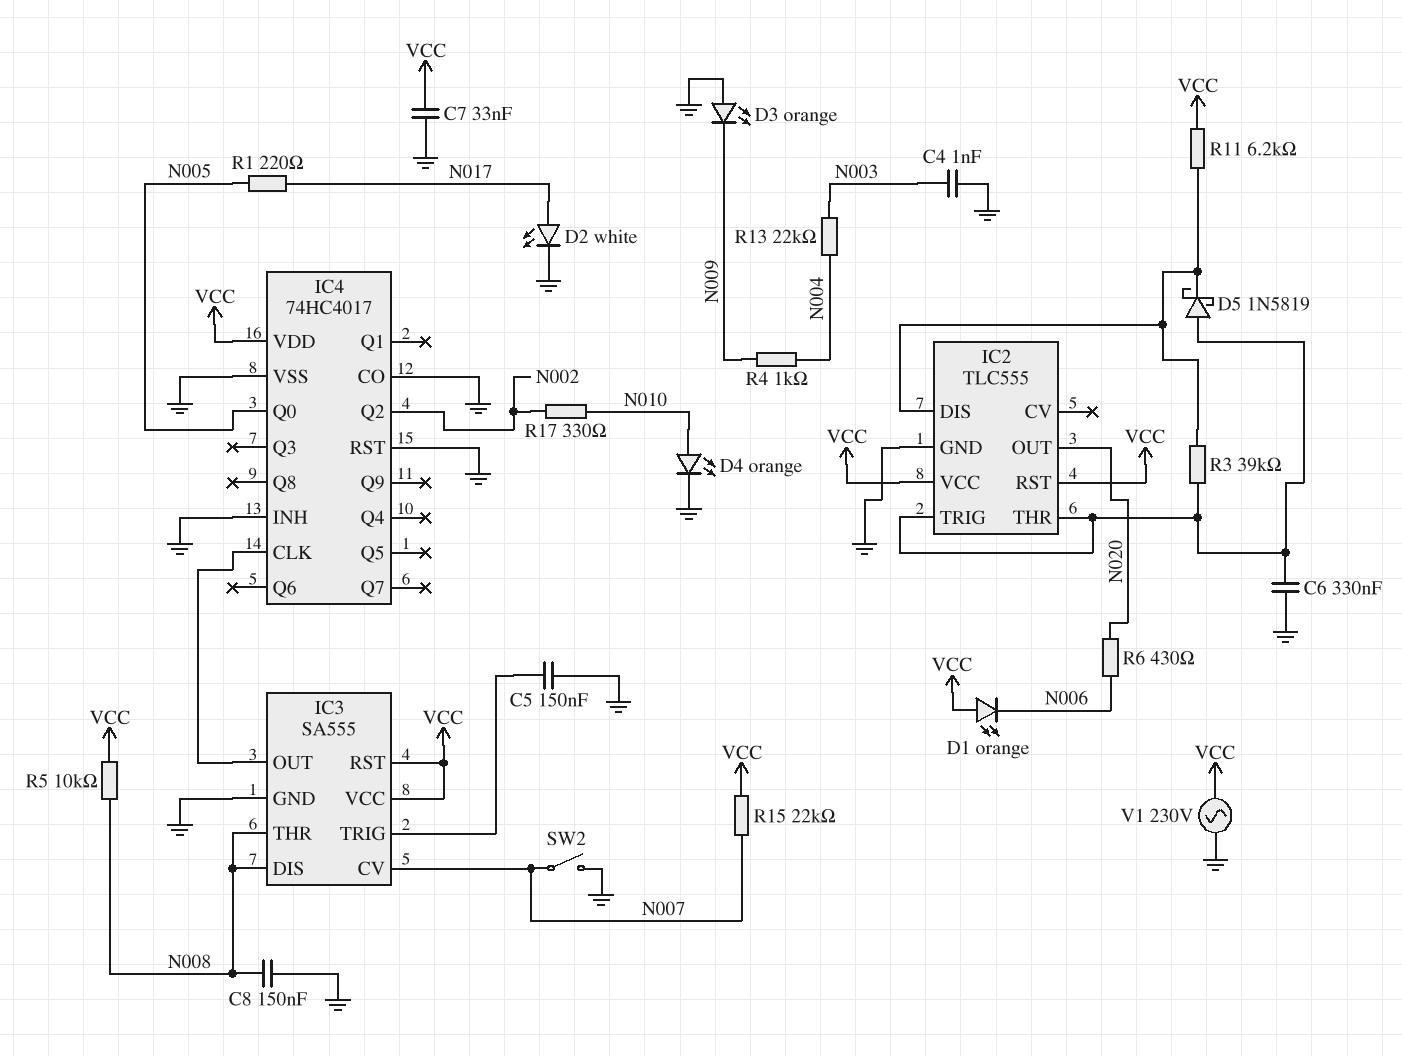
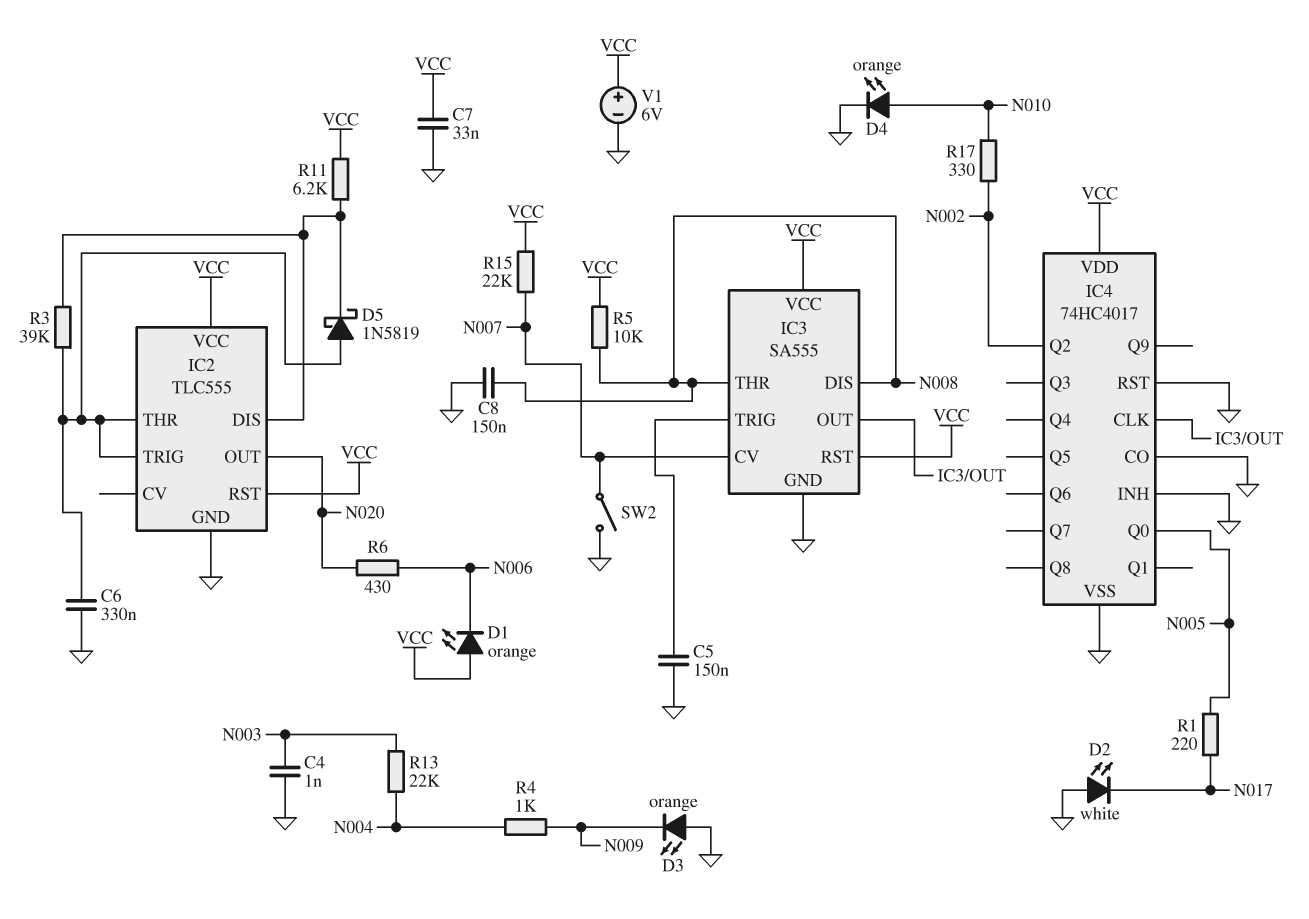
D2: LED white (A N017, K GND) -> LED white (A GND, K N017)
V1: AC 230V (GND, VCC) -> 6V (plus VCC, minus GND)

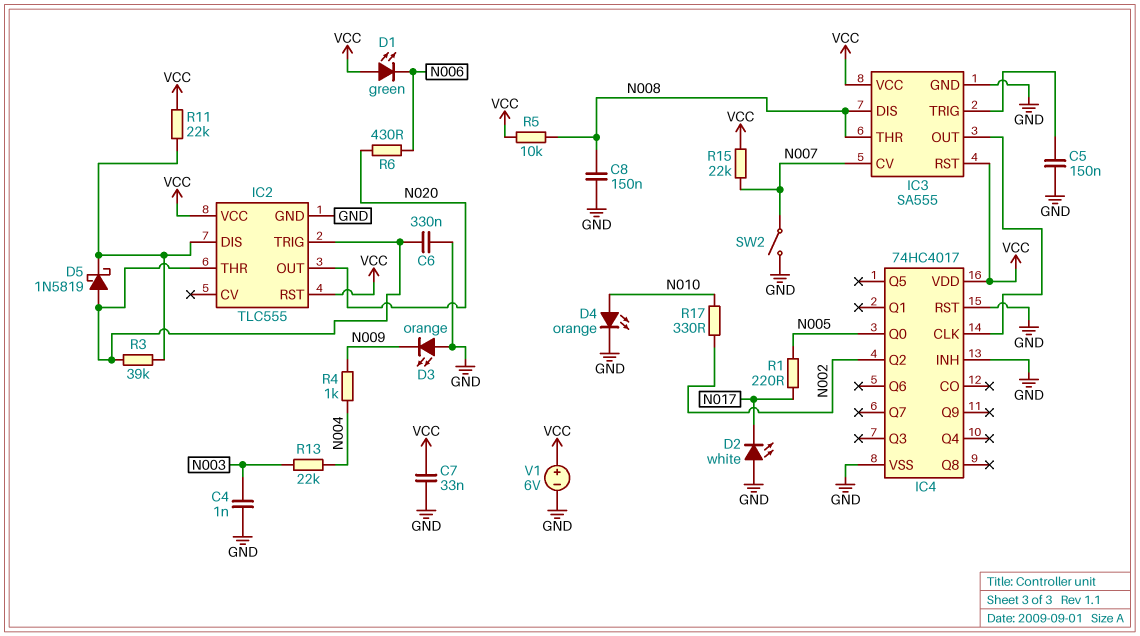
D1: LED orange (A VCC, K N006) -> LED green (A VCC, K N006)
IC4 pin CO: GND -> none
R11: 6.2k (IC2/DIS, VCC) -> 22k (IC2/DIS, VCC)

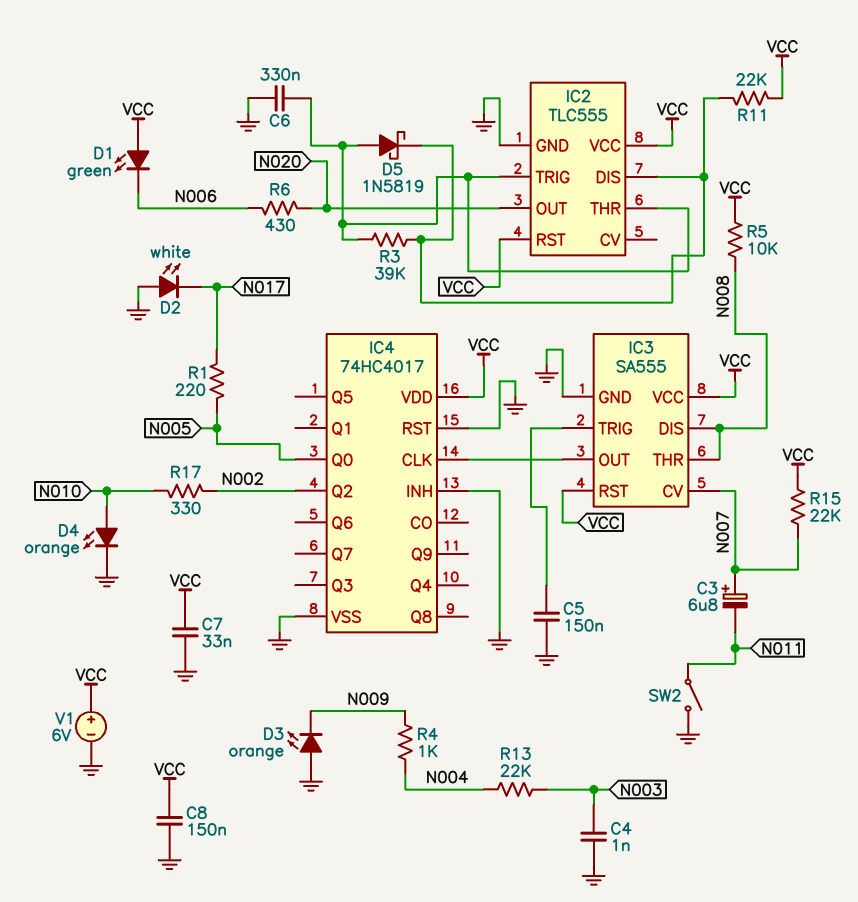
C3: none -> 6.8uF (plus N007, minus N011)
C8: 150nF (GND, N008) -> 150nF (GND, VCC)
SW2: switch (GND, N007) -> switch (GND, N011)

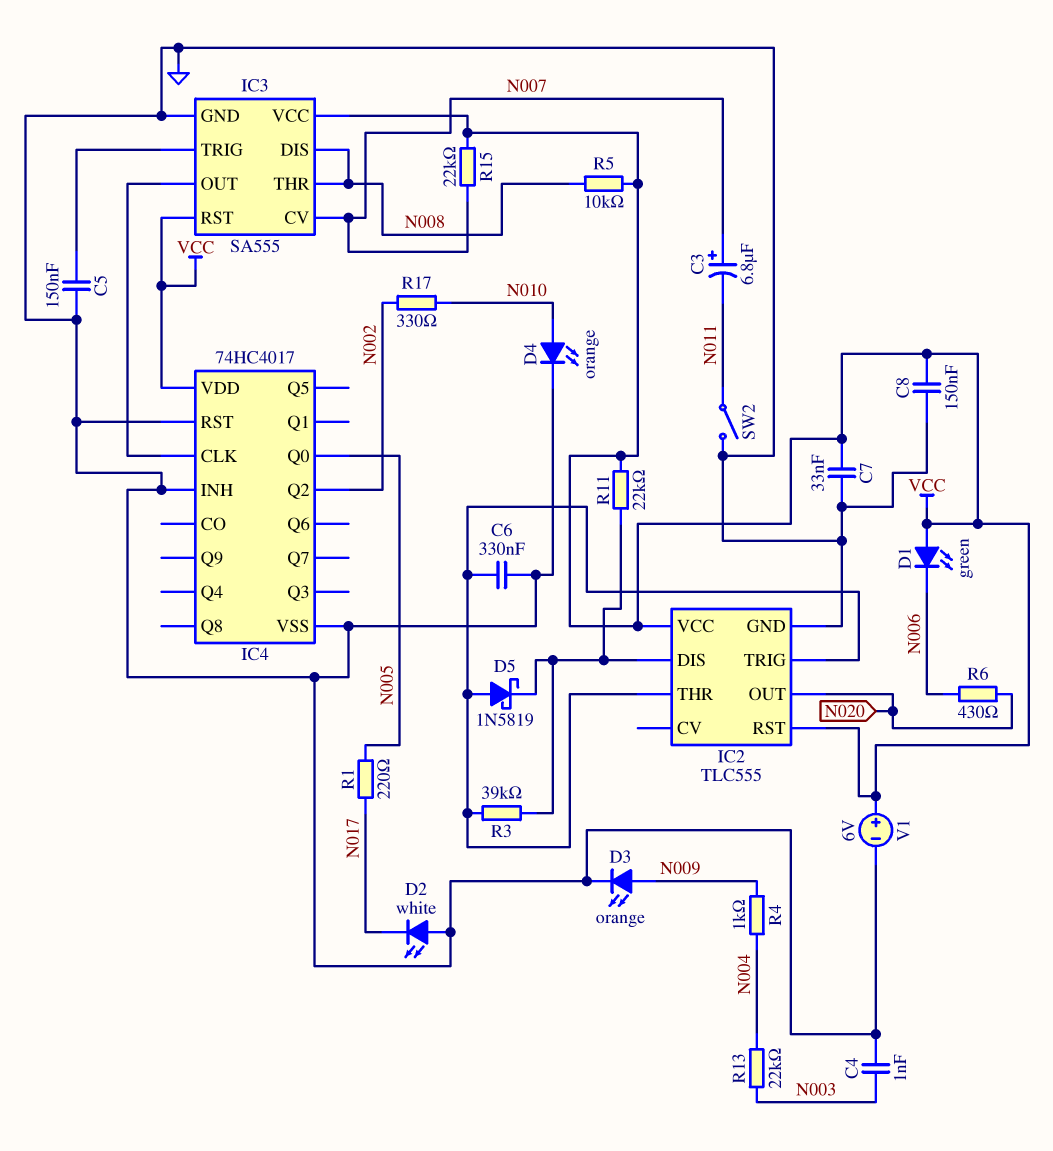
D3: LED orange (A GND, K N009) -> LED orange (A N009, K GND)

